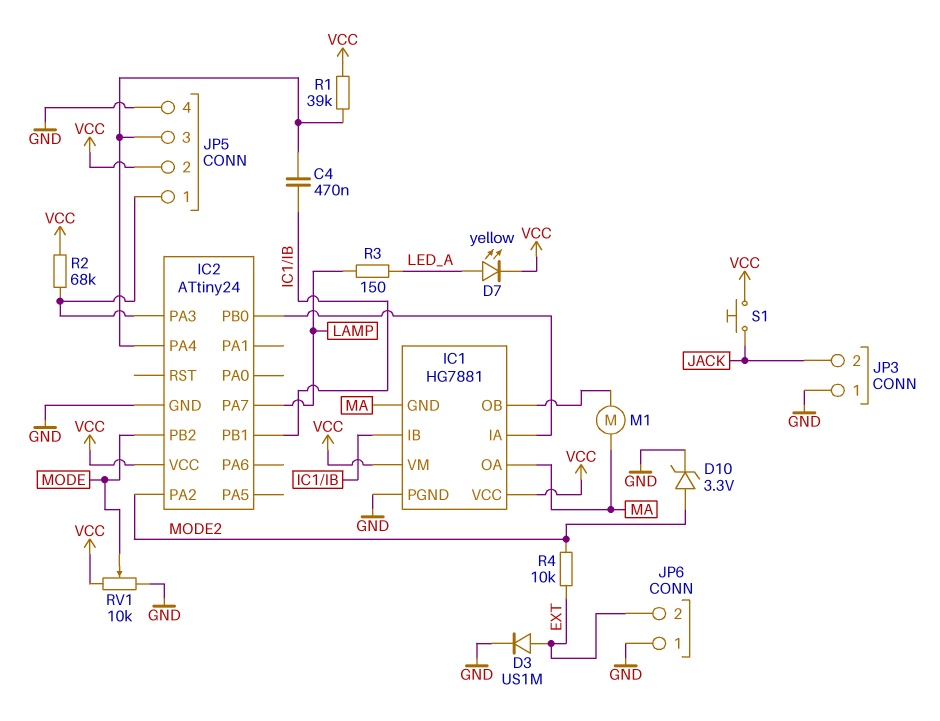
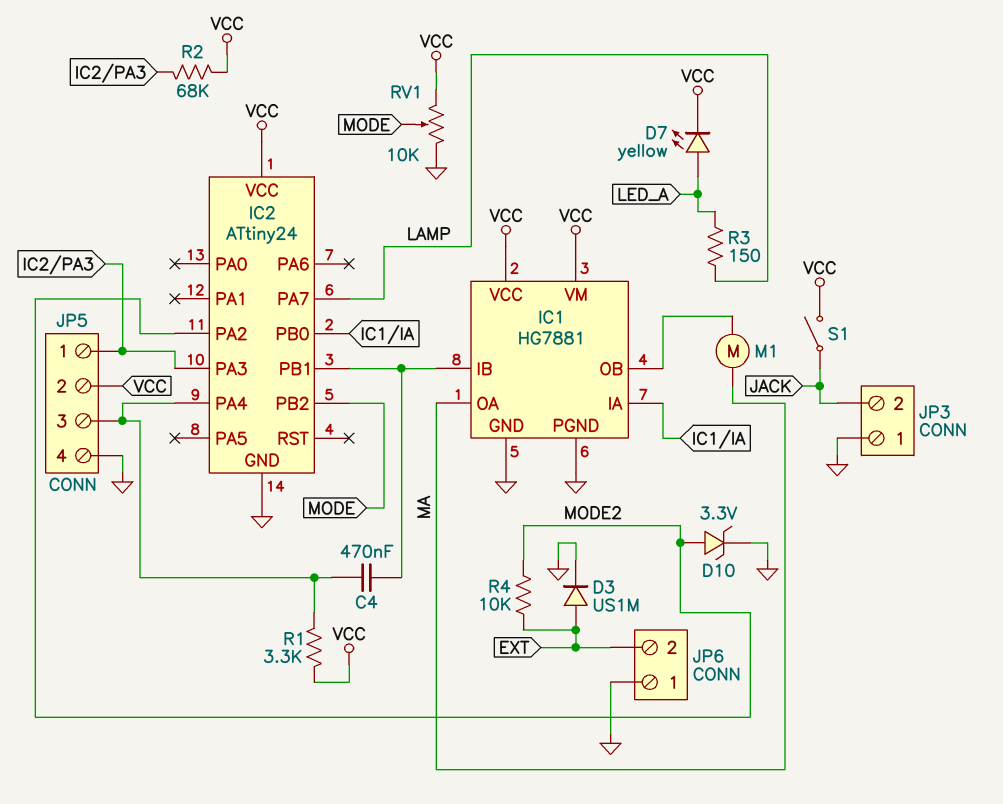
IC1 pin GND: MA -> GND
R1: 39k (IC2/PA4, VCC) -> 3.3k (IC2/PA4, VCC)
S1: button (JACK, VCC) -> switch (JACK, VCC)

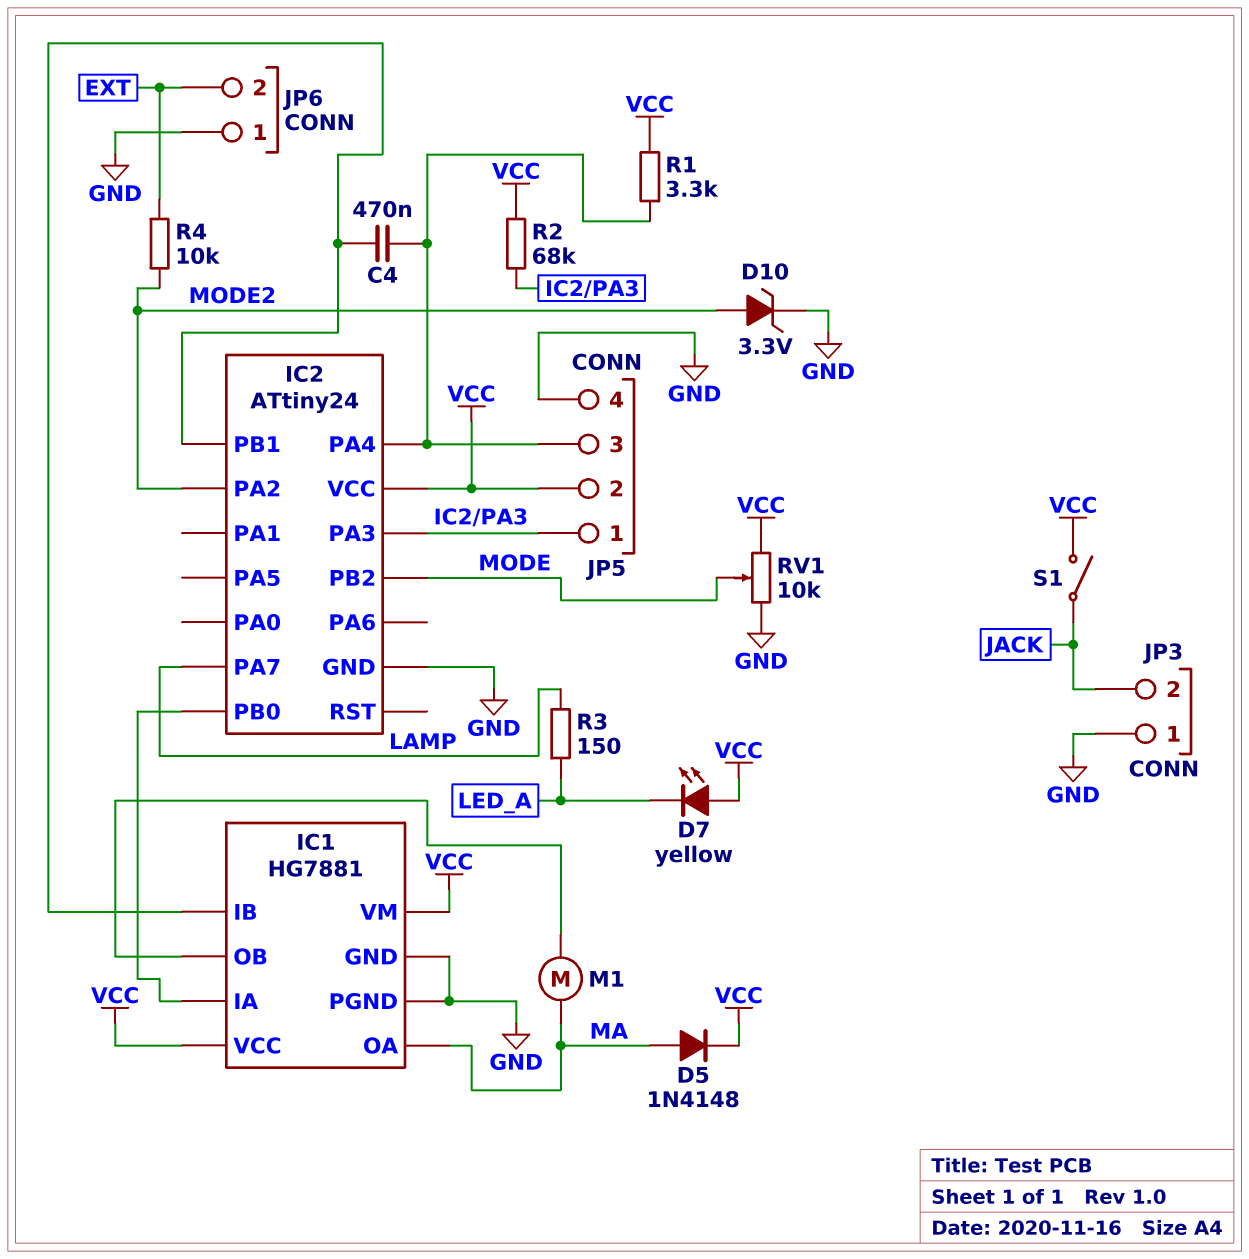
D3: diode US1M (A EXT, K GND) -> none
D5: none -> diode 1N4148 (A MA, K VCC)
D7: LED yellow (A LED_A, K VCC) -> LED yellow (A VCC, K LED_A)

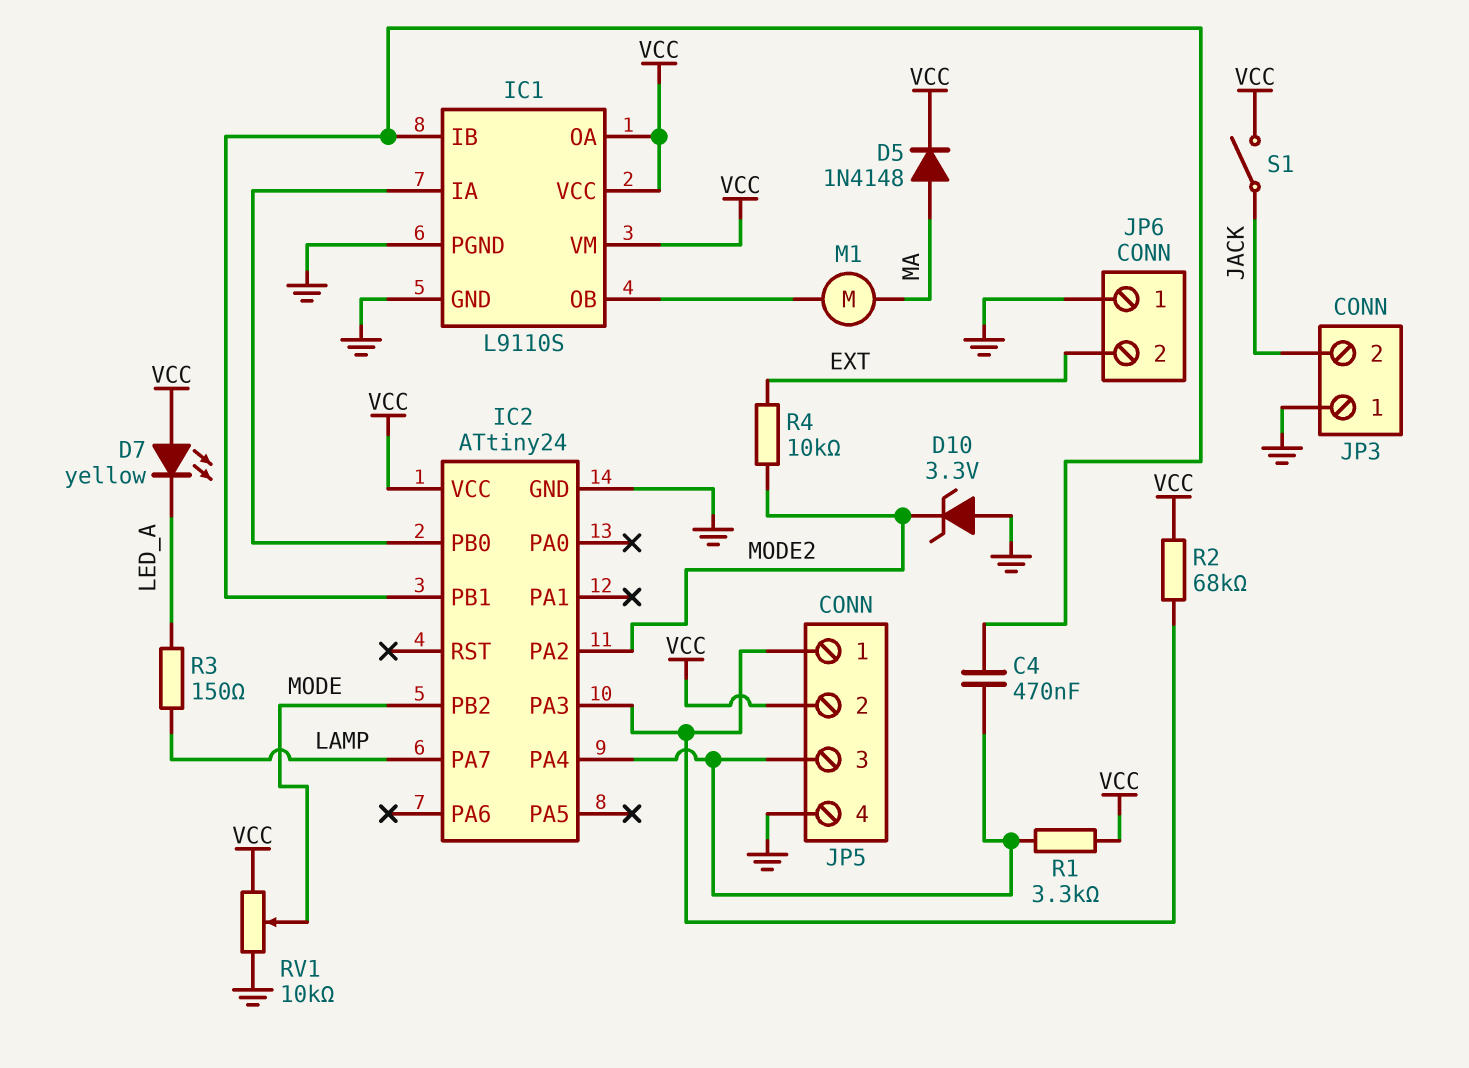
D10: zener 3.3V (A MODE2, K GND) -> zener 3.3V (A GND, K MODE2)
IC1: HG7881 -> L9110S
IC1 pin OA: MA -> VCC

